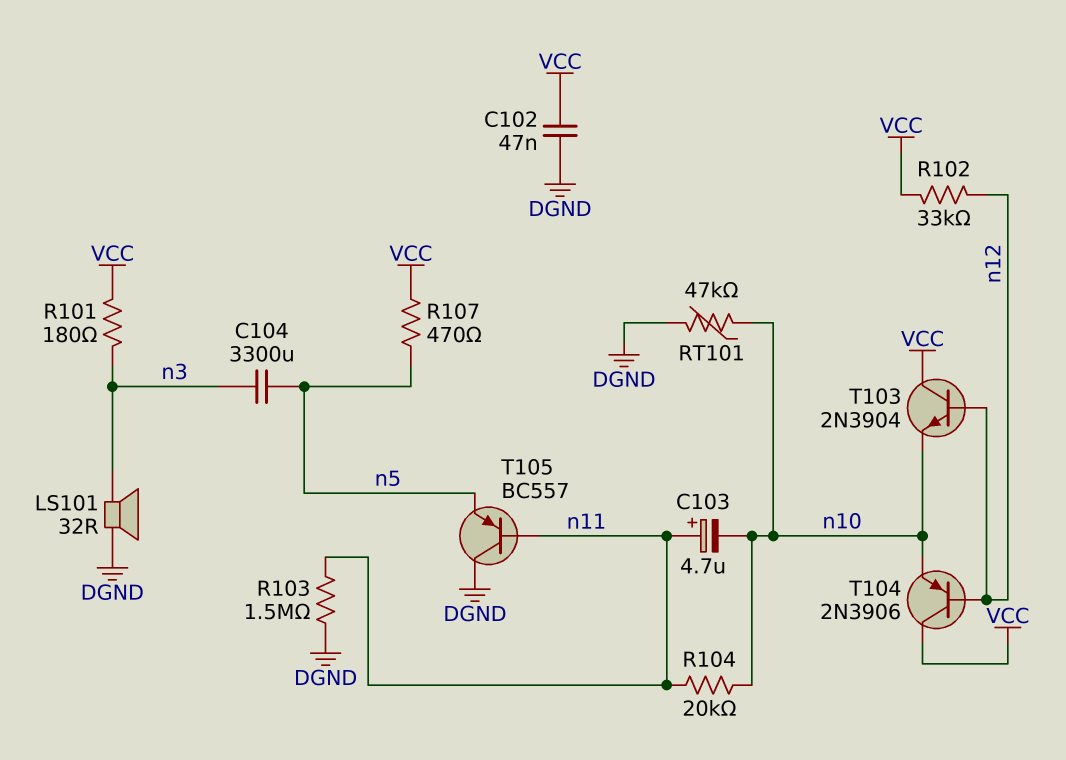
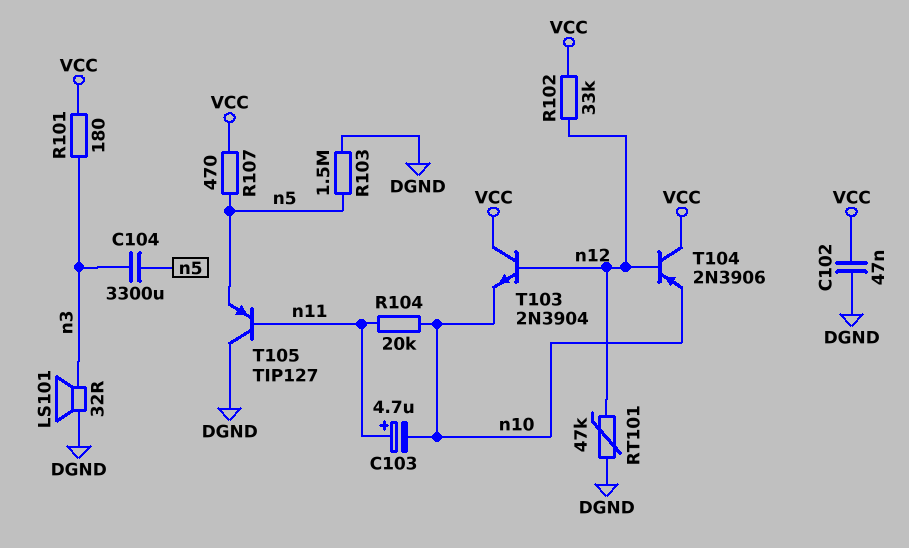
R103: 1.5M (DGND, n11) -> 1.5M (DGND, n5)
RT101: 47k (DGND, n10) -> 47k (DGND, n12)
T105: PNP BC557 (B n11, C DGND, E n5) -> PNP TIP127 (B n11, C DGND, E n5)

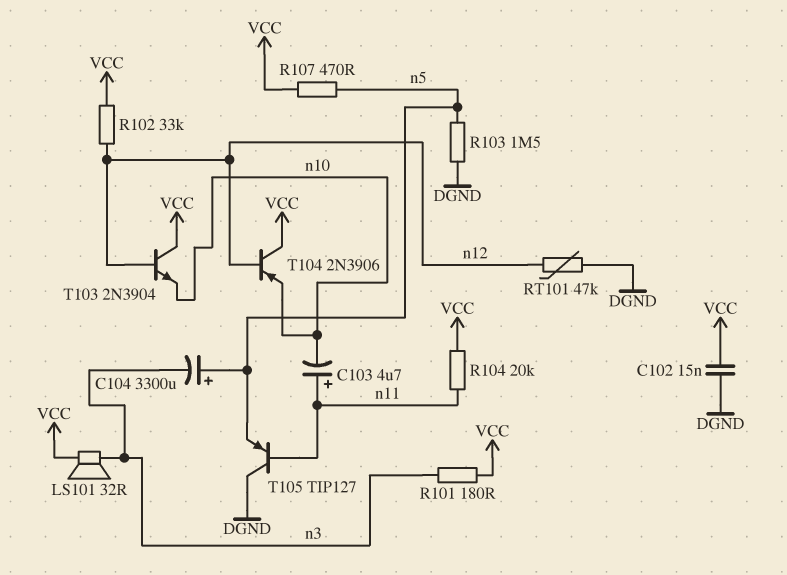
C102: 47nF (DGND, VCC) -> 15nF (DGND, VCC)
C104: 3300uF (n3, n5) -> 3300uF (plus n5, minus n3)
LS101: speaker 32R (DGND, n3) -> speaker 32R (VCC, n3)
R104: 20k (n10, n11) -> 20k (VCC, n11)

